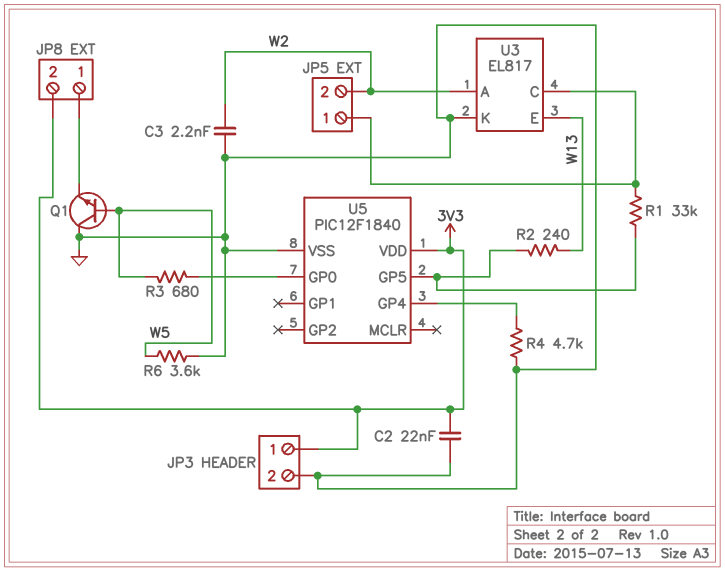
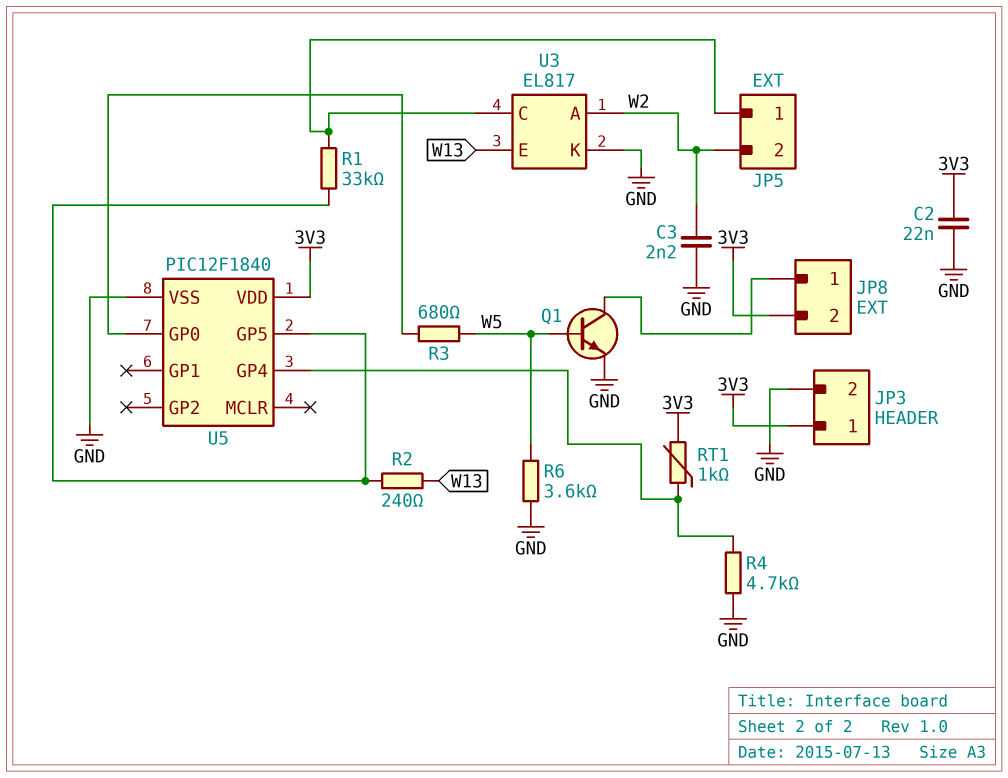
Q1: NPN (B W5, C GND, E JP8/1) -> NPN (B W5, C JP8/1, E GND)
RT1: none -> 1k (3V3, U5/GP4)

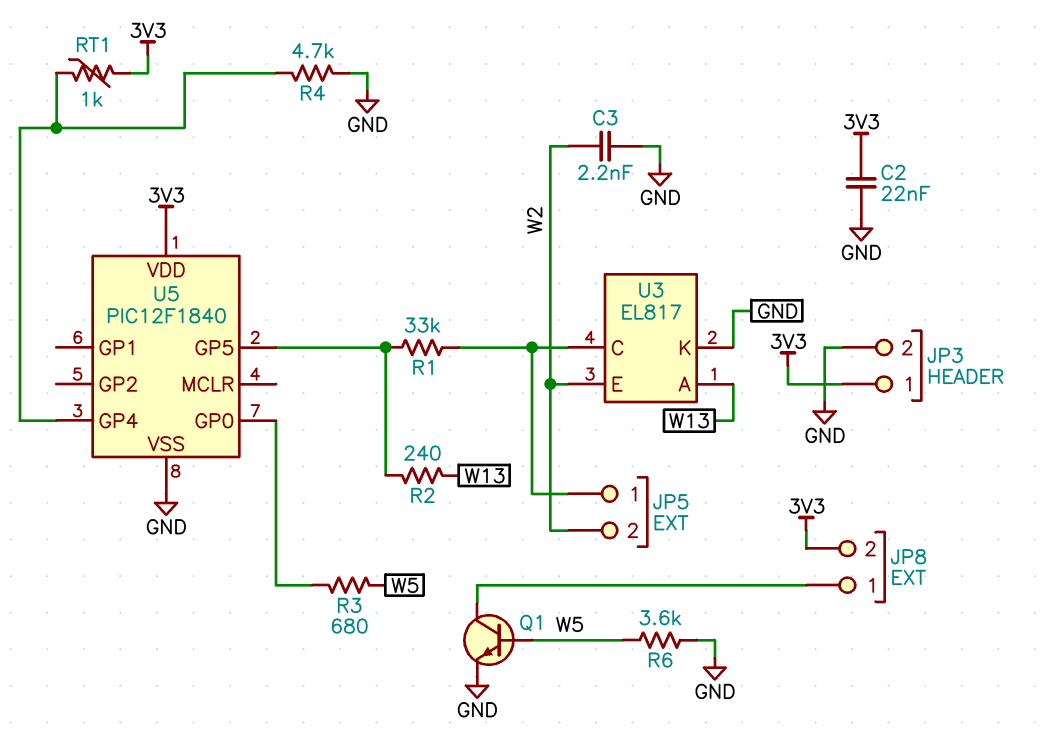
U3 pin A: W2 -> W13
U3 pin E: W13 -> W2

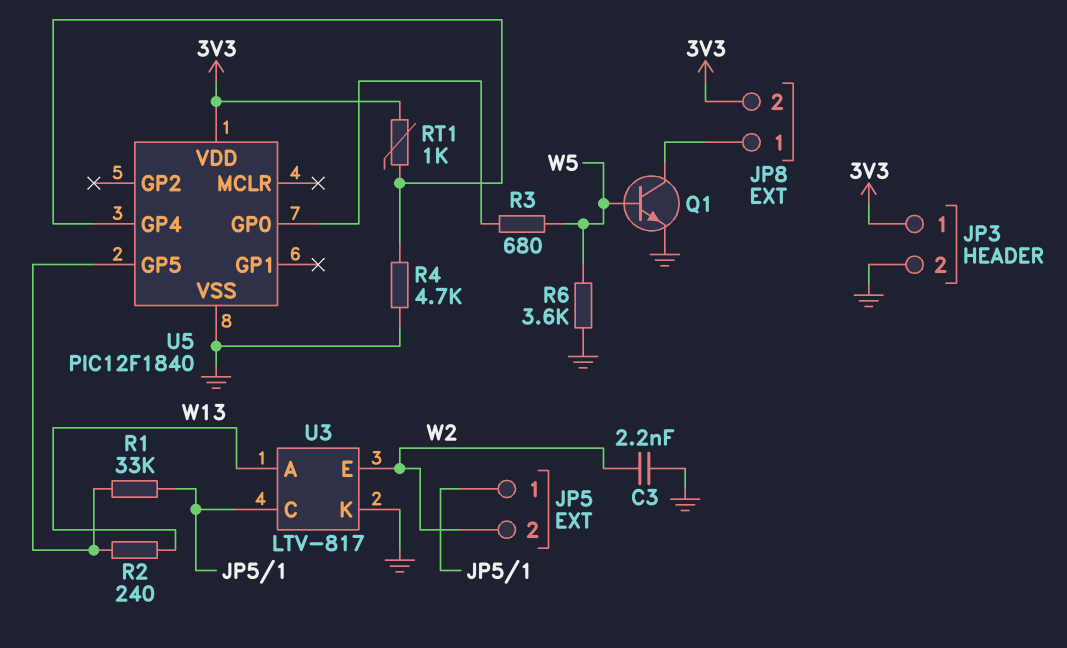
C2: 22nF (3V3, GND) -> none
U3: EL817 -> LTV-817

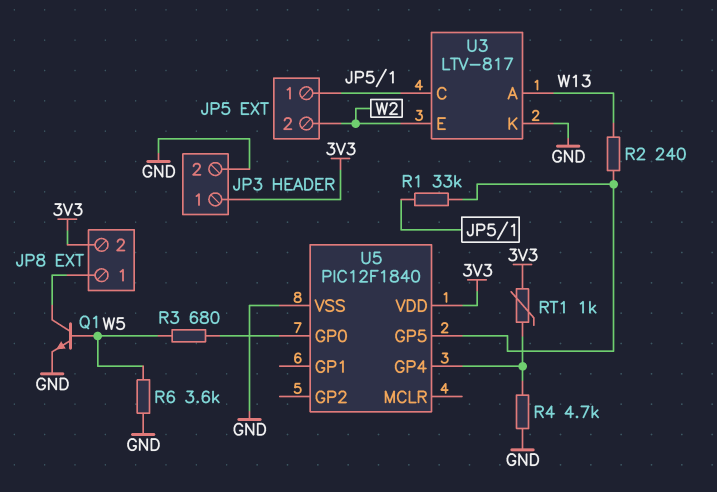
C3: 2.2nF (GND, W2) -> none

